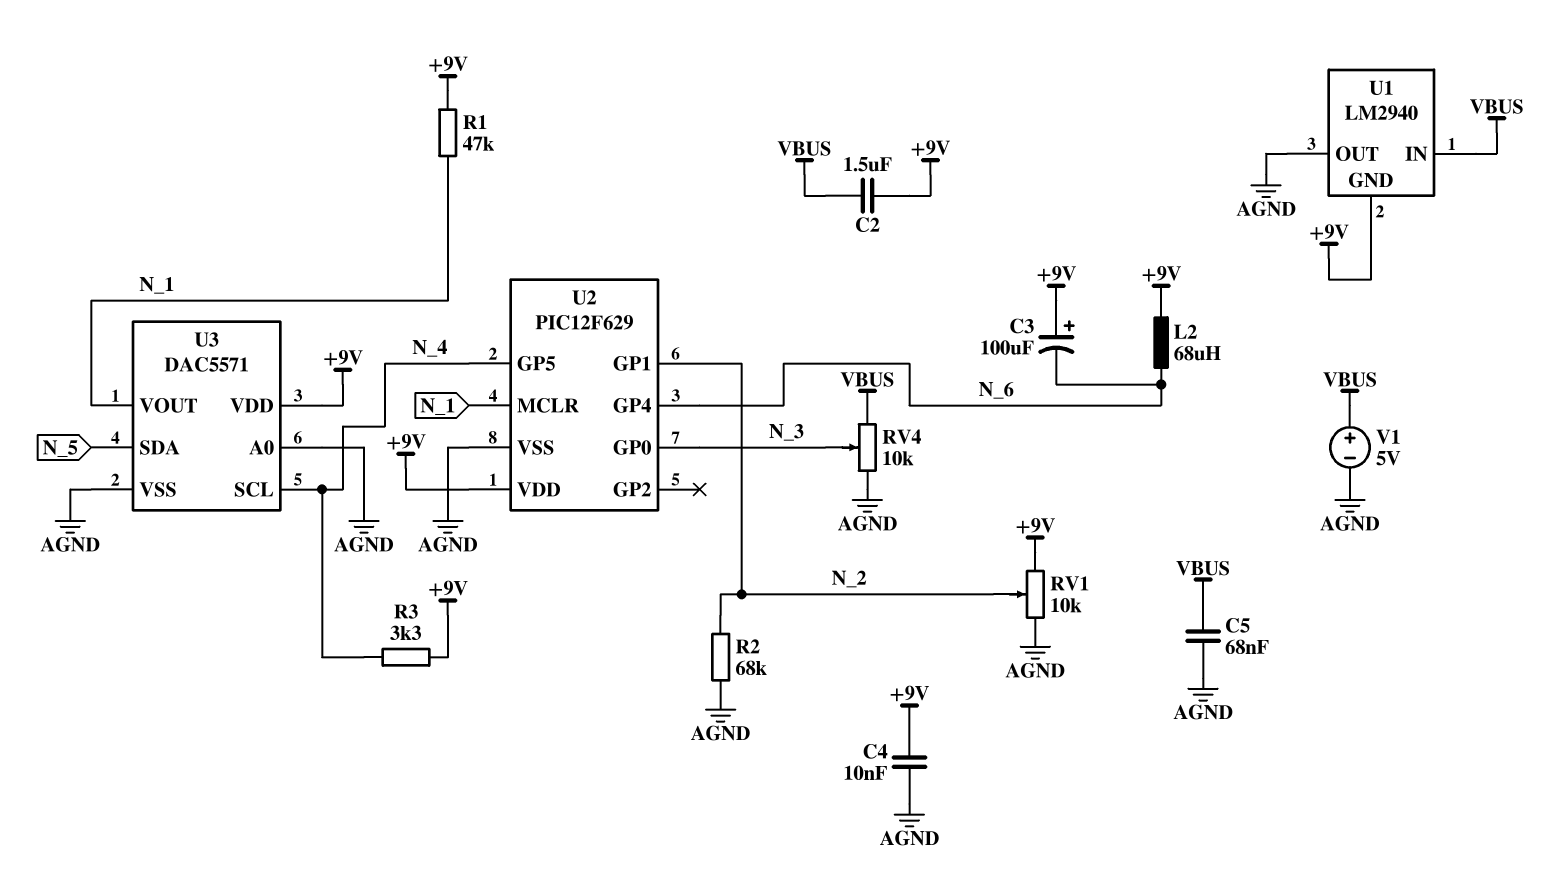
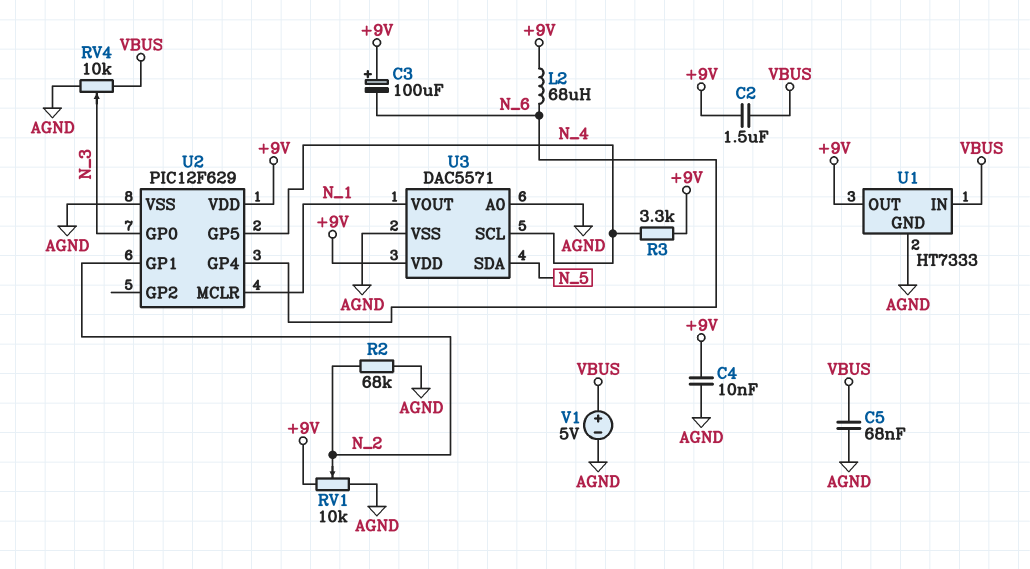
R1: 47k (+9V, N_1) -> none
U1: LM2940 -> HT7333
U1 pin GND: +9V -> AGND
U1 pin OUT: AGND -> +9V

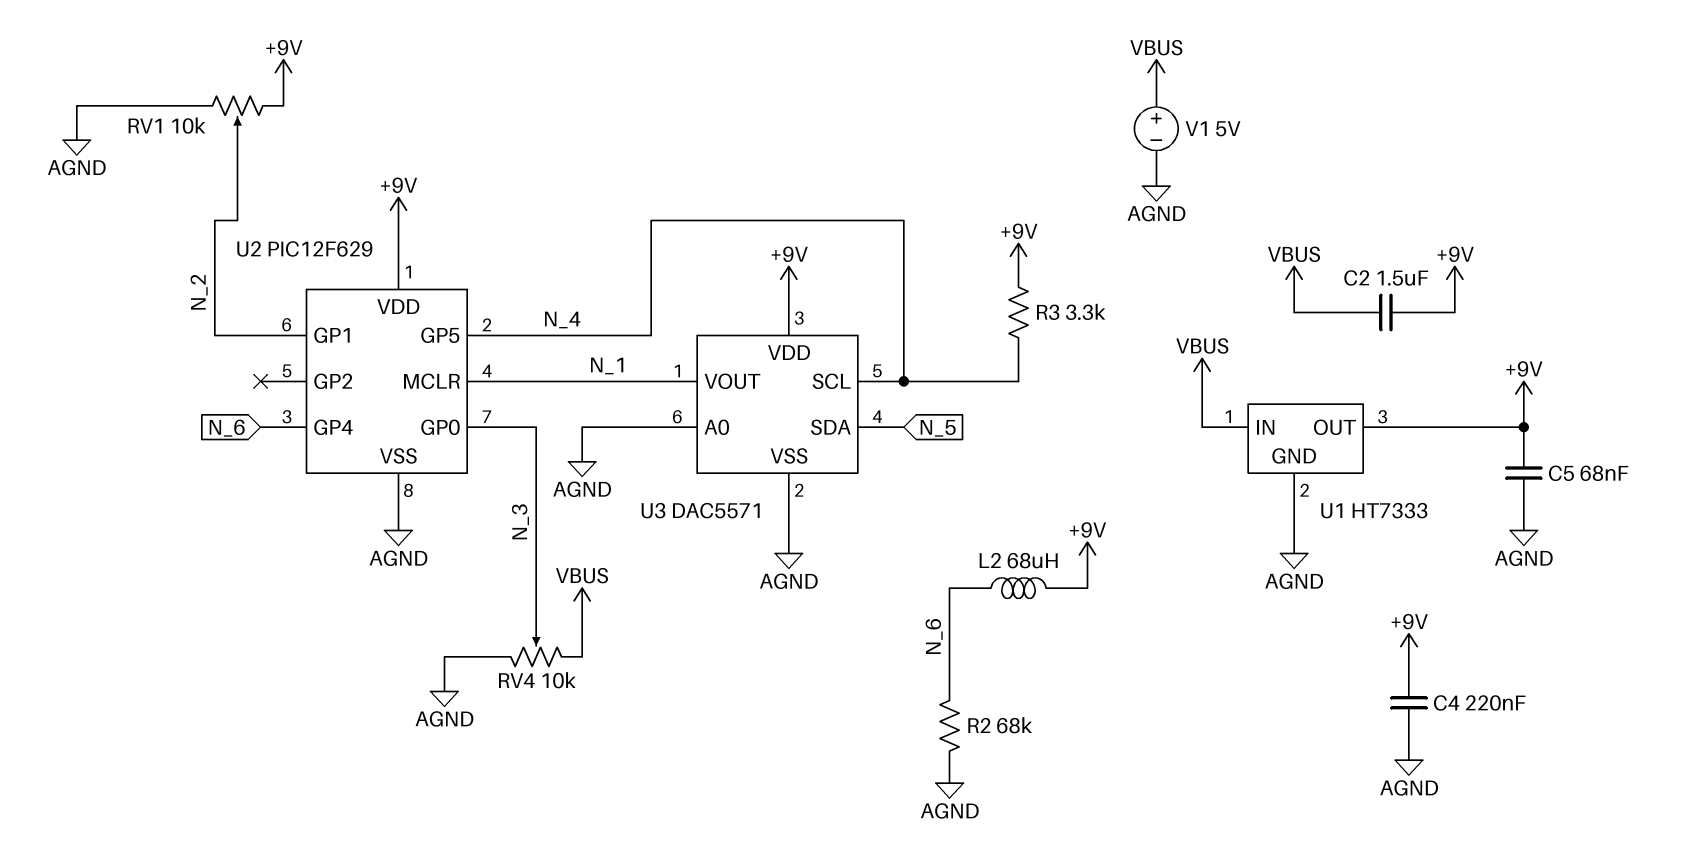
C3: 100uF (plus +9V, minus N_6) -> none
C4: 10nF (+9V, AGND) -> 220nF (+9V, AGND)
C5: 68nF (AGND, VBUS) -> 68nF (+9V, AGND)
R2: 68k (AGND, N_2) -> 68k (AGND, N_6)

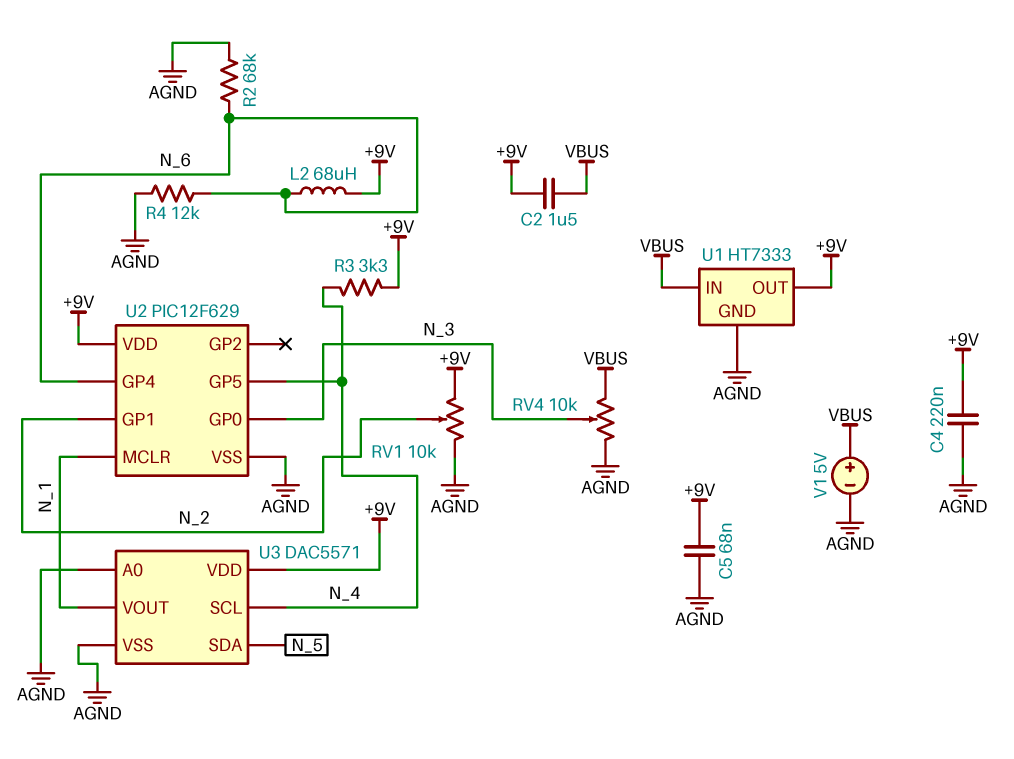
R4: none -> 12k (AGND, N_6)

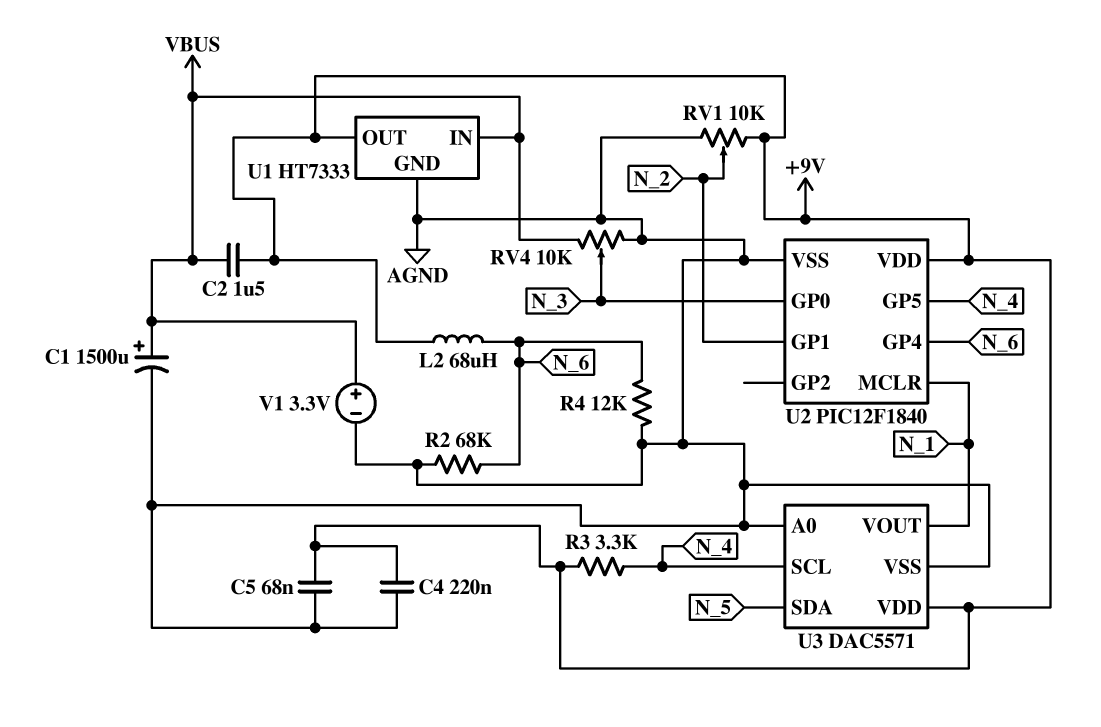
C1: none -> 1500uF (plus VBUS, minus AGND)
U2: PIC12F629 -> PIC12F1840
V1: 5V (plus VBUS, minus AGND) -> 3.3V (plus VBUS, minus AGND)

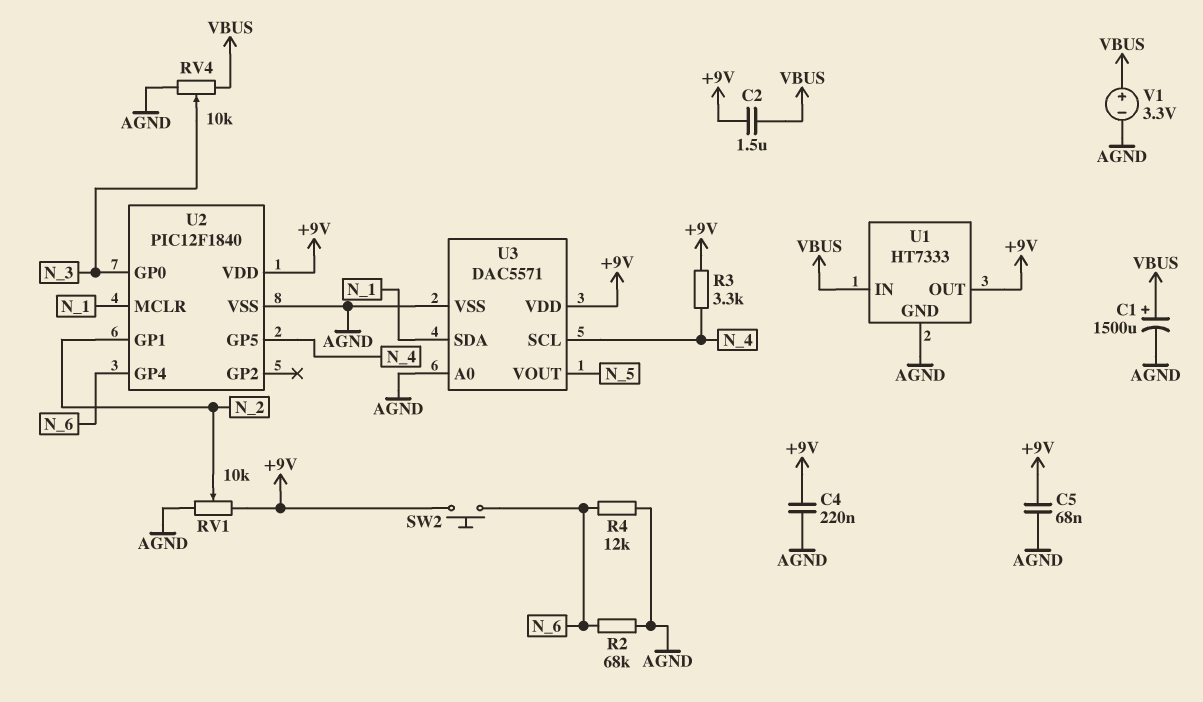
L2: 68uH (+9V, N_6) -> none
SW2: none -> button (+9V, N_6)
U3 pin SDA: N_5 -> N_1
U3 pin VOUT: N_1 -> N_5

